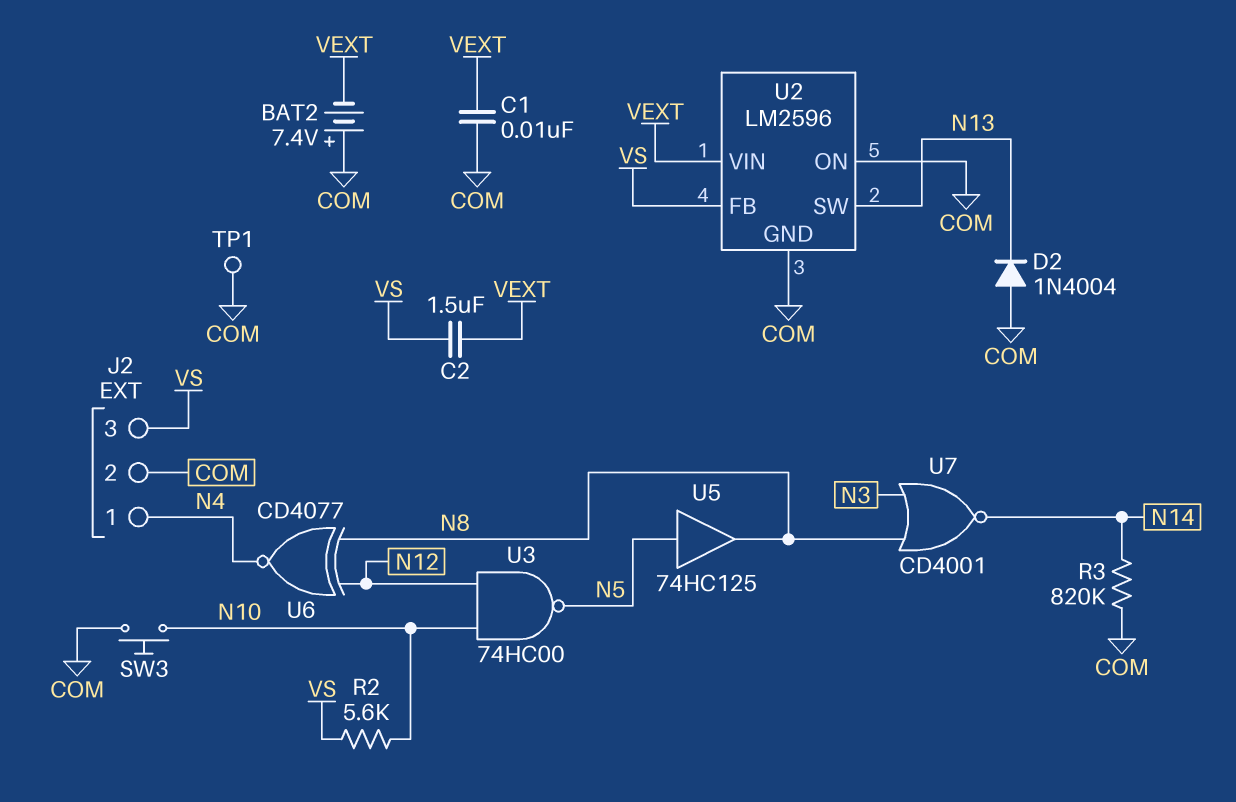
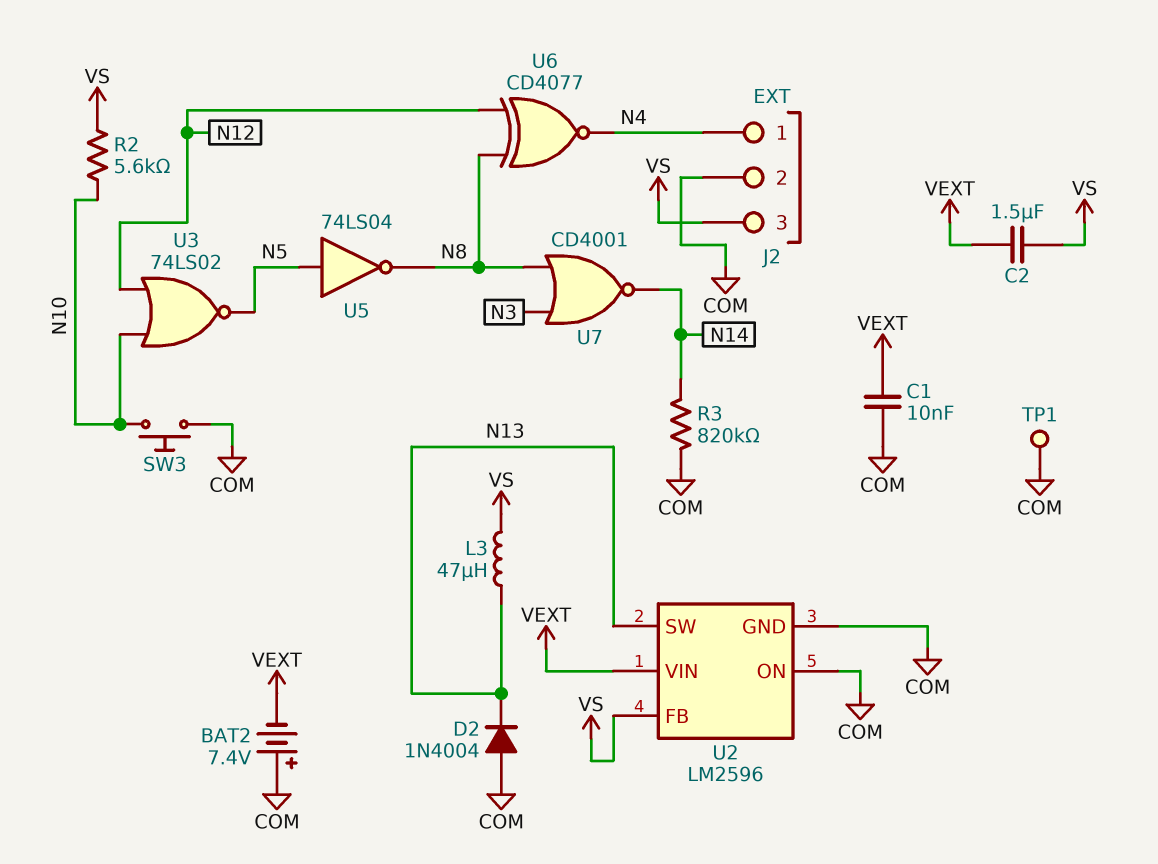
L3: none -> 47uH (N13, VS)
U3: NAND 74HC00 (in N10, in N12, out N5) -> NOR 74LS02 (in N10, in N12, out N5)
U5: buffer 74HC125 (in N5, out N8) -> NOT 74LS04 (in N5, out N8)

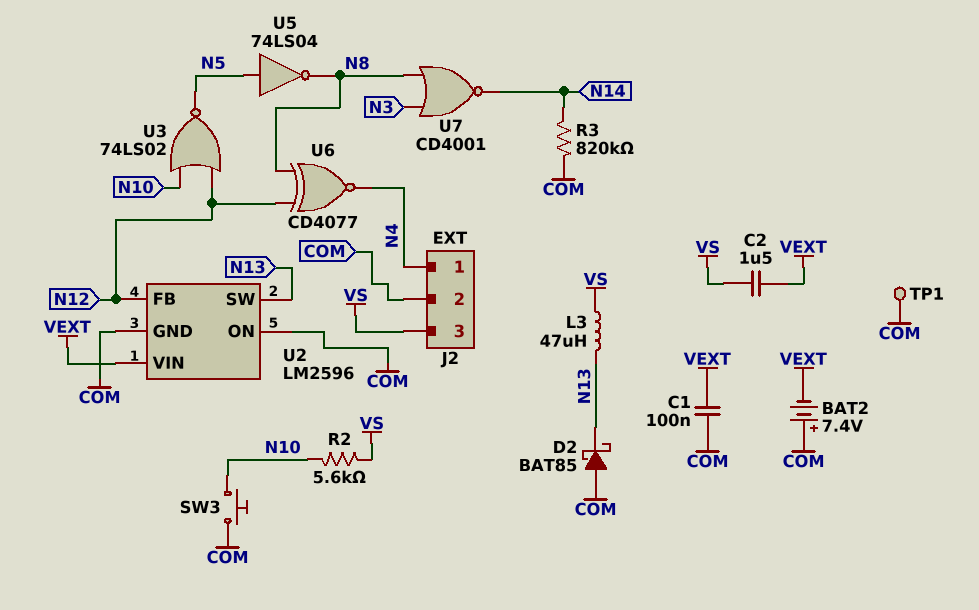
C1: 10nF (COM, VEXT) -> 100nF (COM, VEXT)
D2: diode 1N4004 (A COM, K N13) -> schottky BAT85 (A COM, K N13)
U2 pin FB: VS -> N12

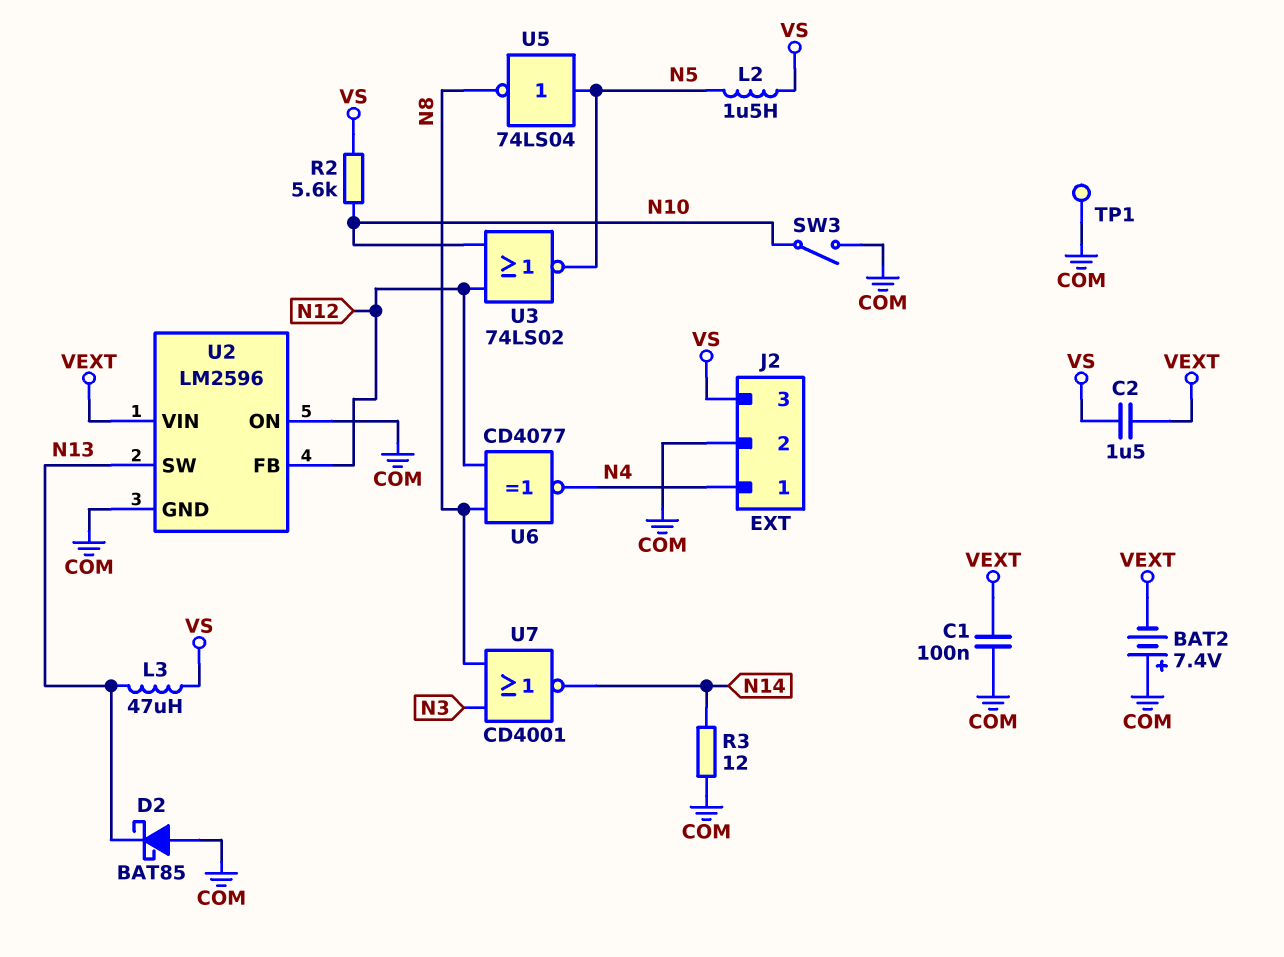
L2: none -> 1.5uH (N5, VS)
R3: 820k (COM, N14) -> 12 (COM, N14)
SW3: button (COM, N10) -> switch (COM, N10)

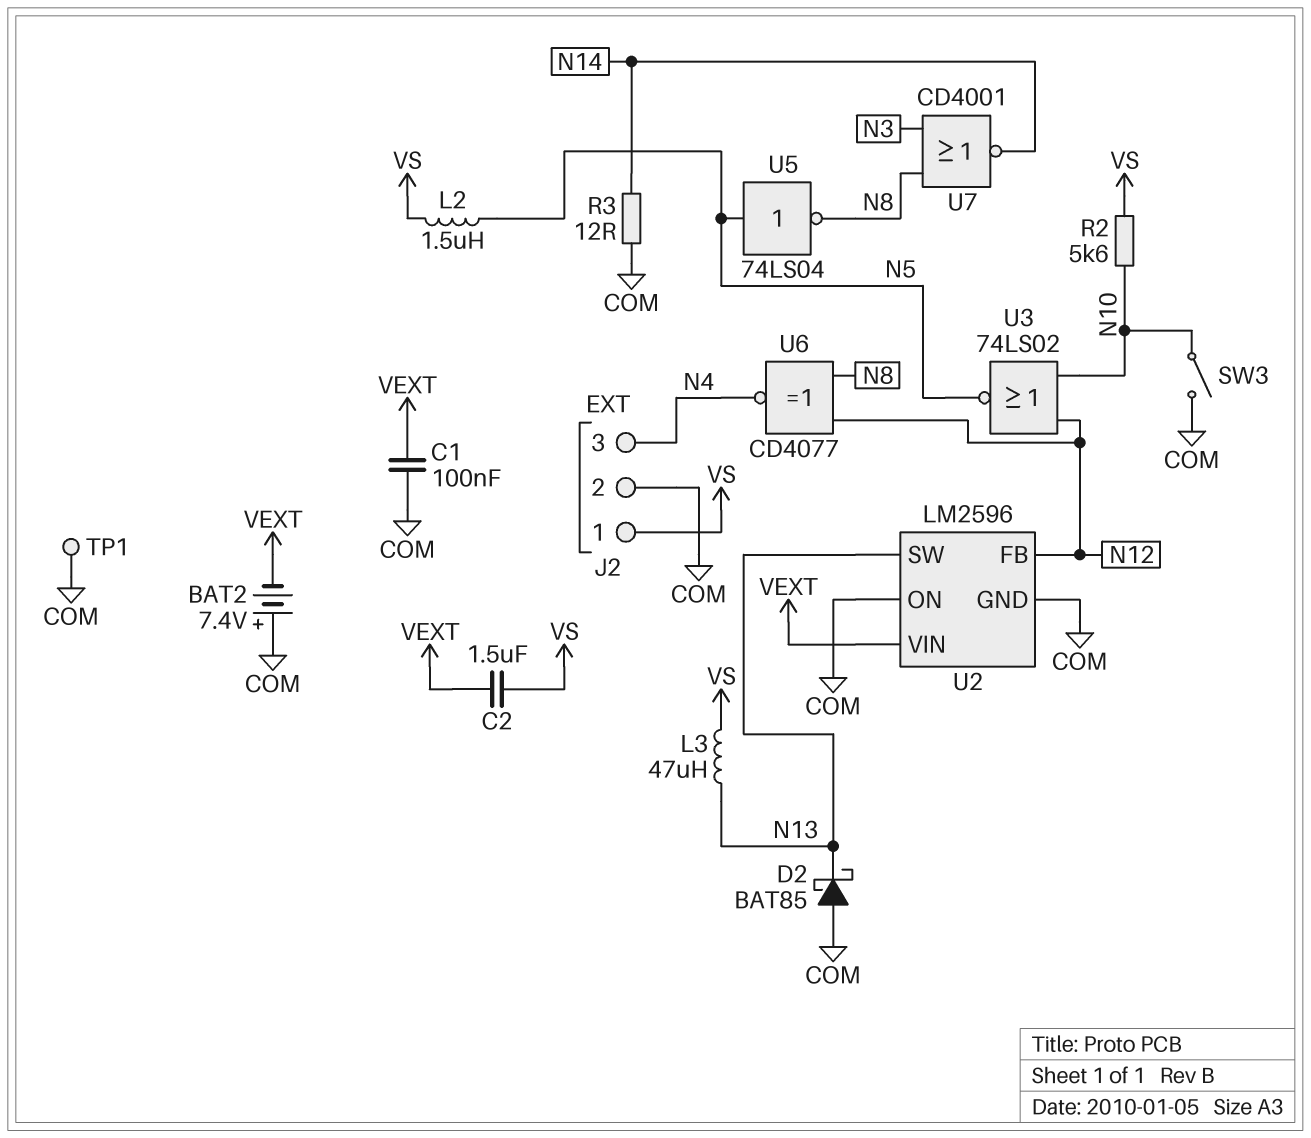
J2 pin 1: N4 -> VS
J2 pin 3: VS -> N4

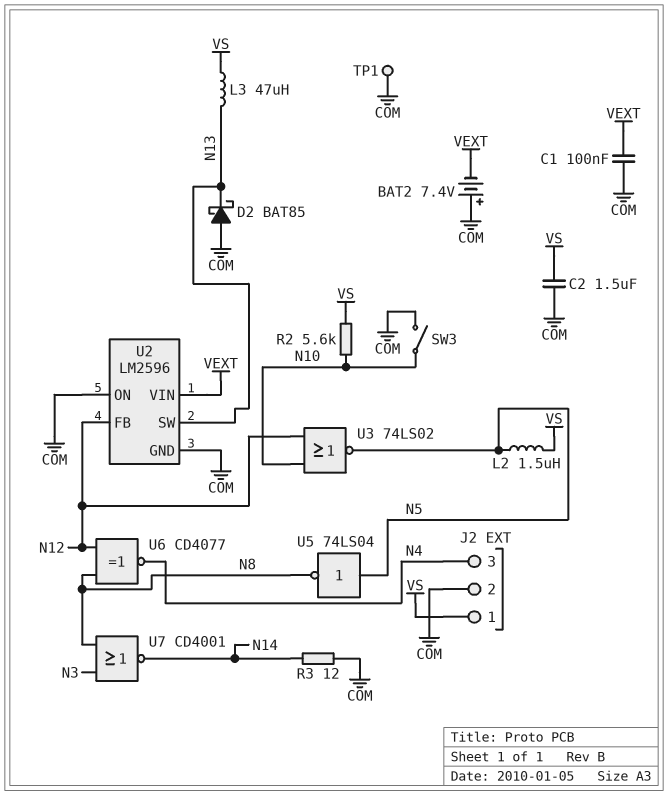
C2: 1.5uF (VEXT, VS) -> 1.5uF (COM, VS)

